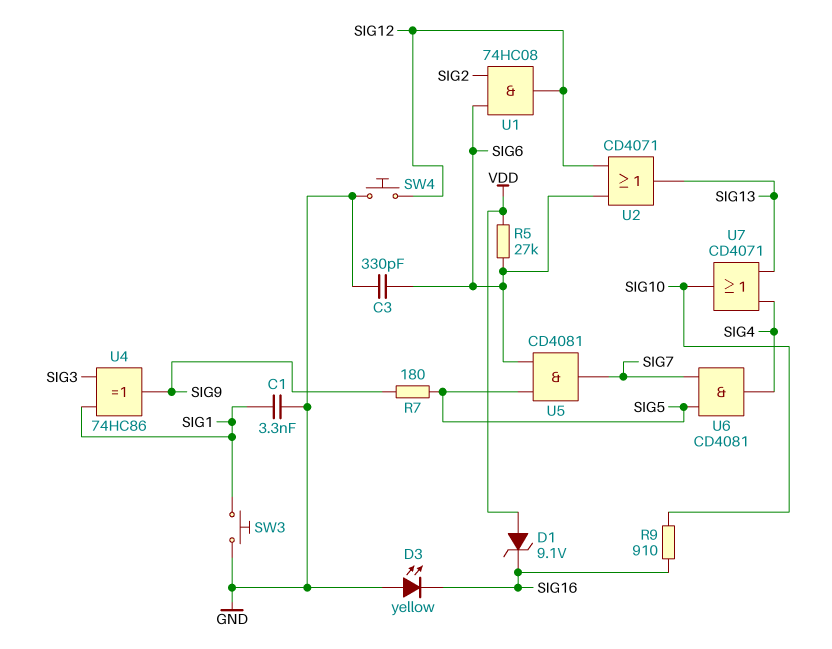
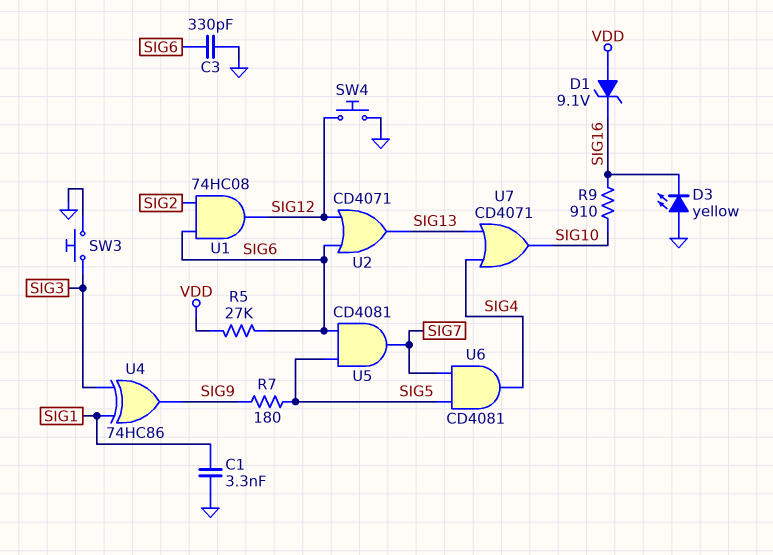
SW3: button (GND, SIG1) -> button (GND, SIG3)

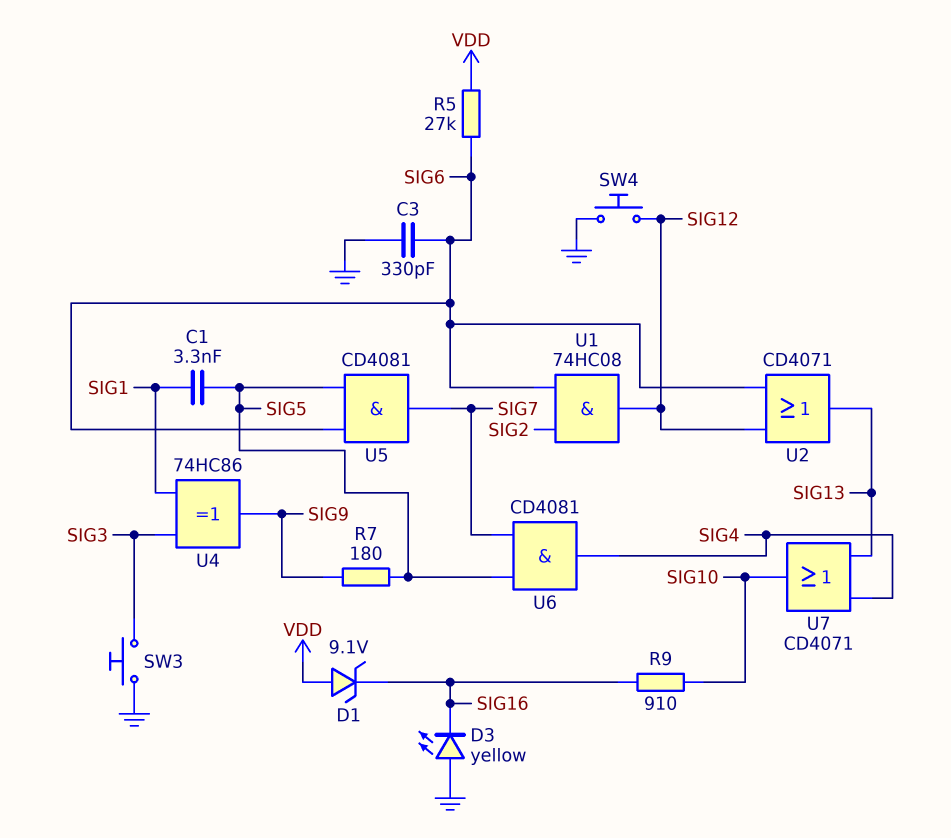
C1: 3.3nF (GND, SIG1) -> 3.3nF (SIG1, SIG5)

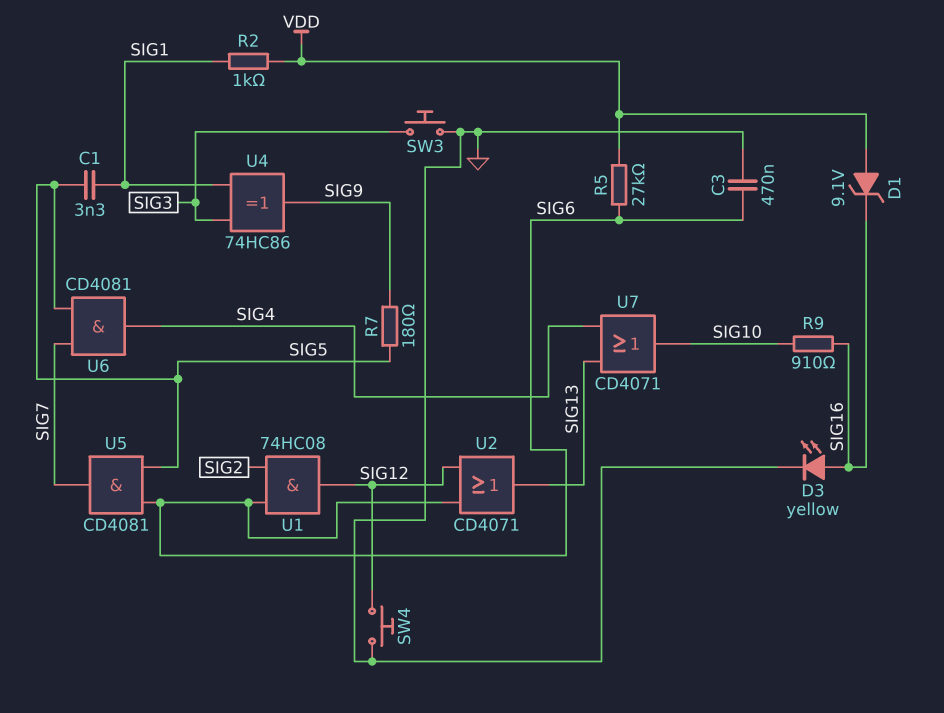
C3: 330pF (GND, SIG6) -> 470nF (GND, SIG6)
D3: LED yellow (A GND, K SIG16) -> LED yellow (A SIG16, K GND)
R2: none -> 1k (SIG1, VDD)

